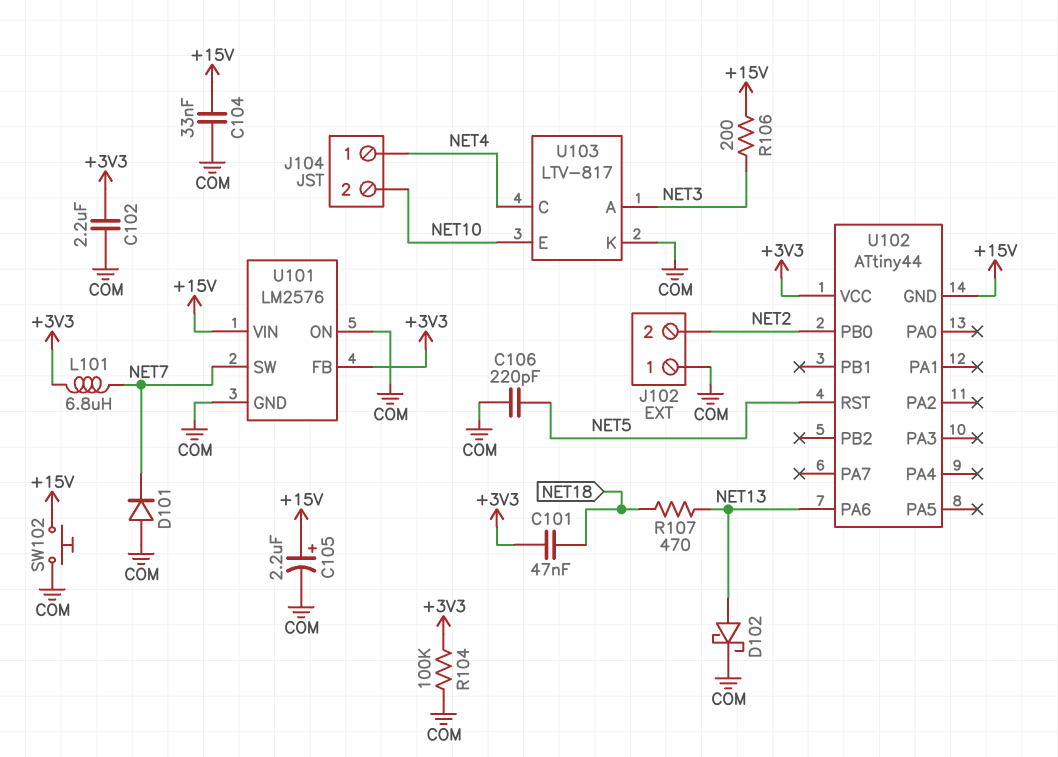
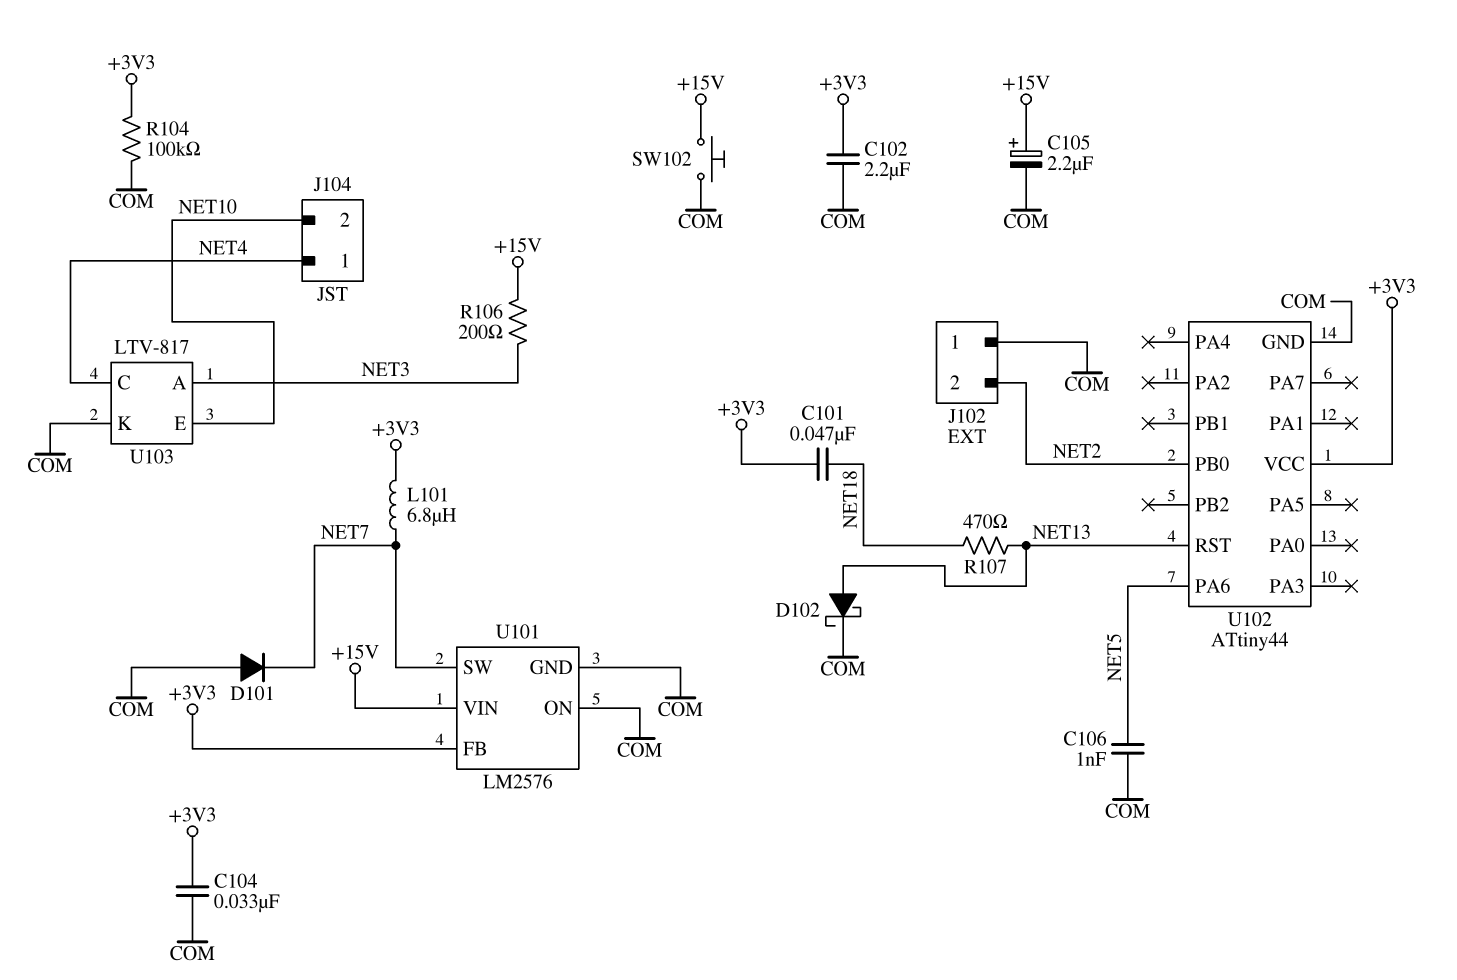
C104: 33nF (+15V, COM) -> 33nF (+3V3, COM)
C106: 220pF (COM, NET5) -> 1nF (COM, NET5)
U102 pin GND: +15V -> COM
U102 pin PA6: NET13 -> NET5
U102 pin RST: NET5 -> NET13

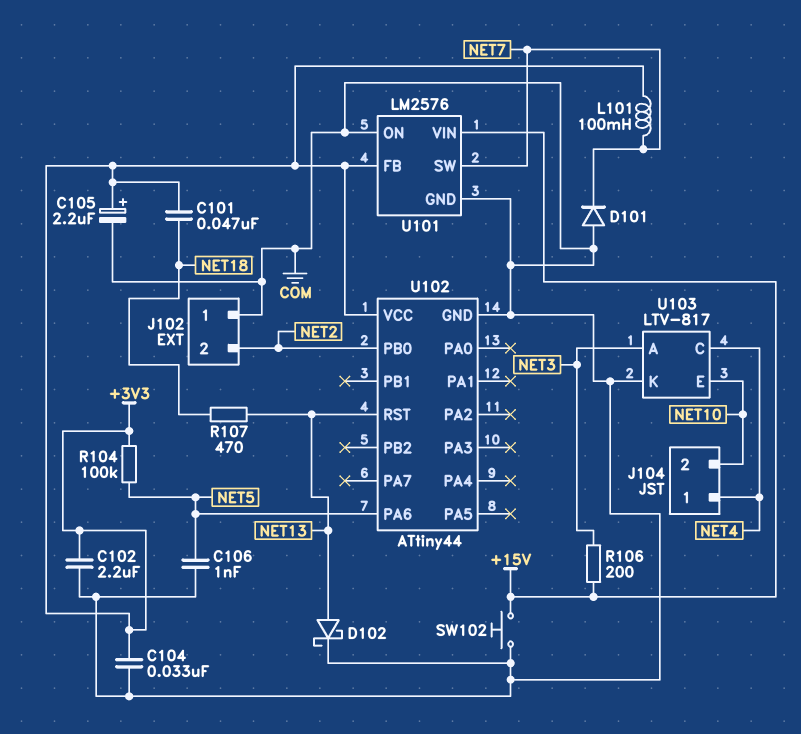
C105: 2.2uF (plus +15V, minus COM) -> 2.2uF (plus +3V3, minus COM)
L101: 6.8uH (+3V3, NET7) -> 100mH (+3V3, NET7)
R104: 100k (+3V3, COM) -> 100k (+3V3, NET5)

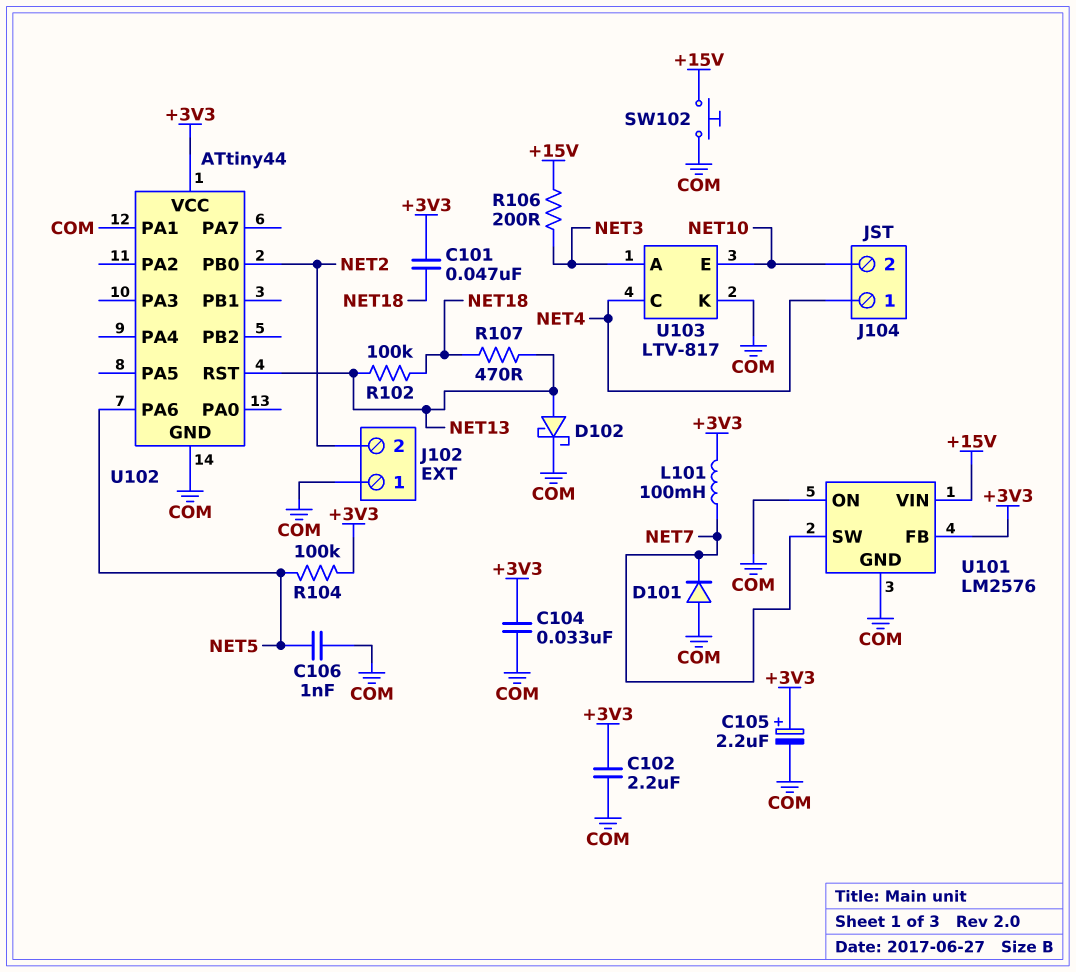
R102: none -> 100k (NET13, NET18)
U102 pin PA1: none -> COM

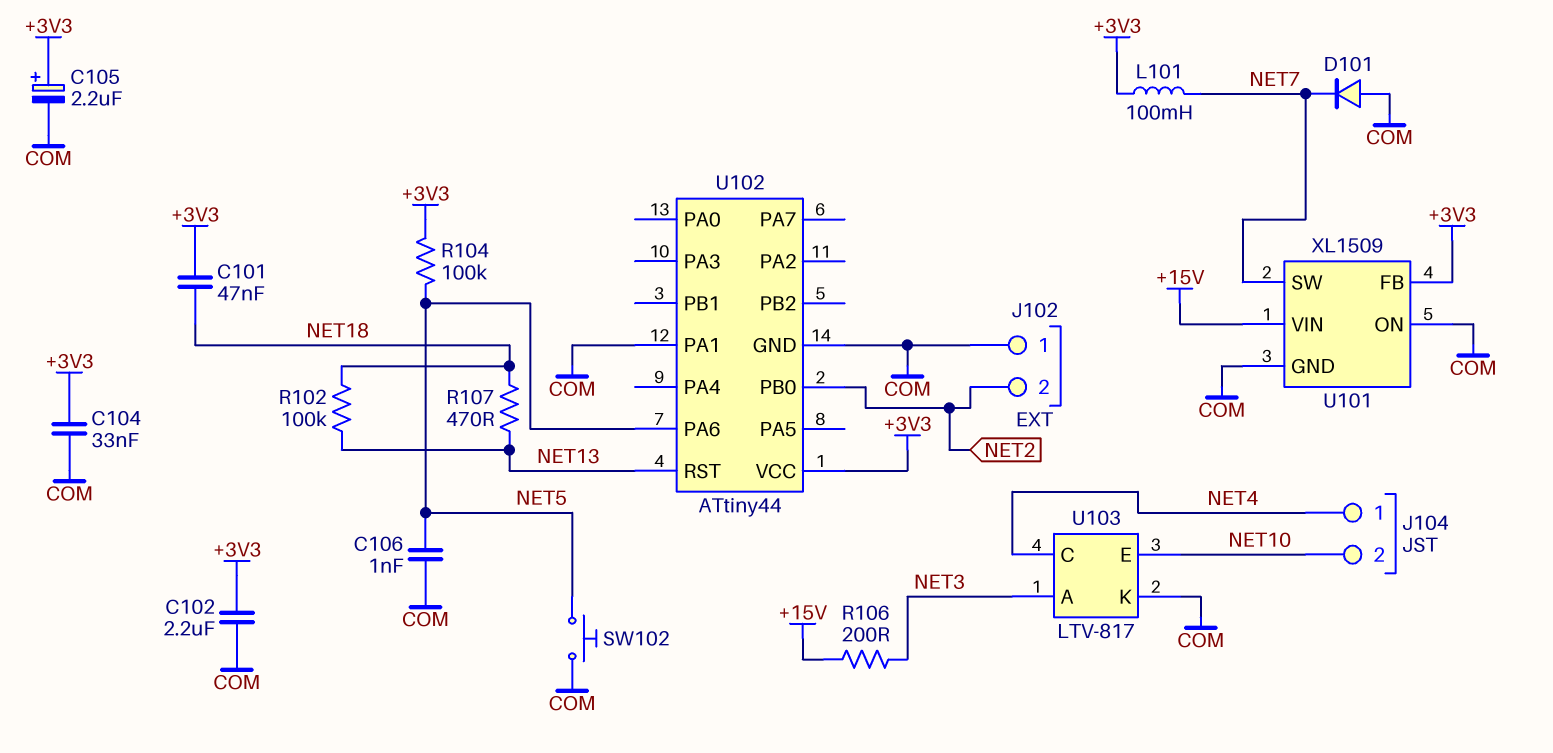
D102: schottky (A NET13, K COM) -> none
SW102: button (+15V, COM) -> button (COM, NET5)
U101: LM2576 -> XL1509

